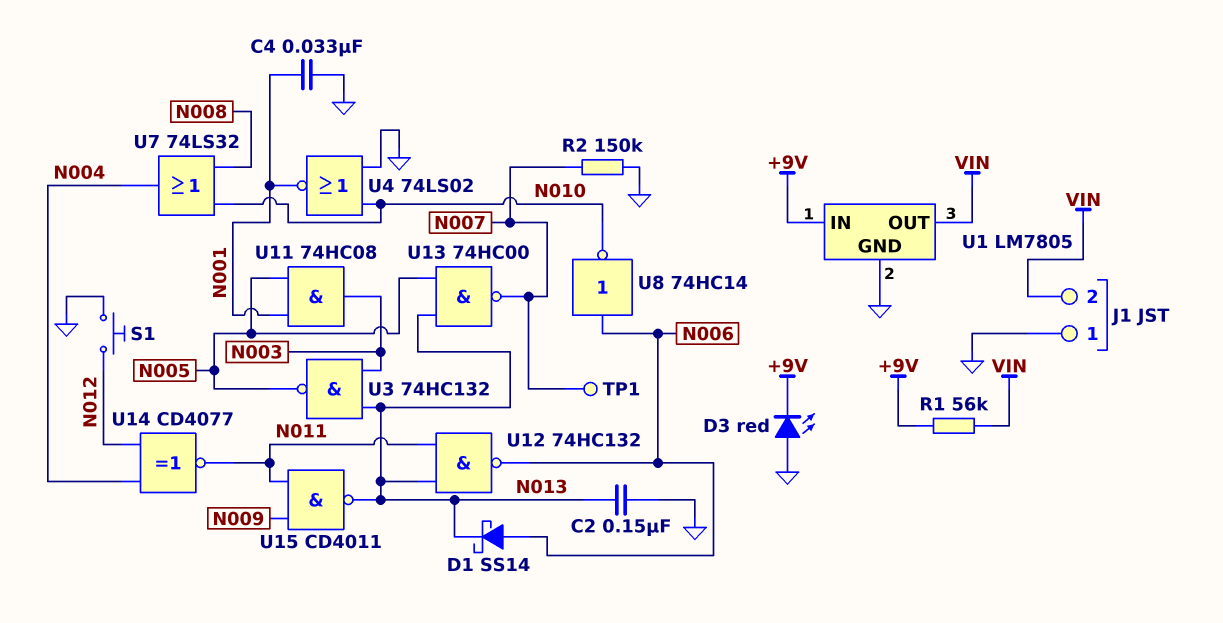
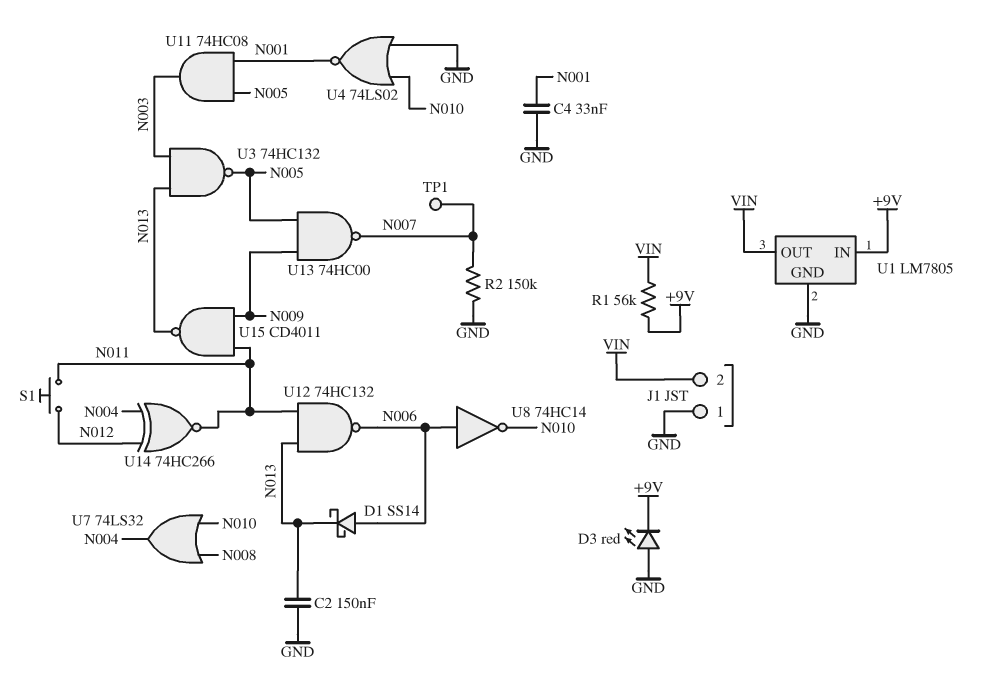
S1: button (GND, N012) -> button (N011, N012)
U13: NAND 74HC00 (in N005, in N013, out N007) -> NAND 74HC00 (in N005, in N009, out N007)
U14: XNOR CD4077 (in N004, in N012, out N011) -> XNOR 74HC266 (in N004, in N012, out N011)

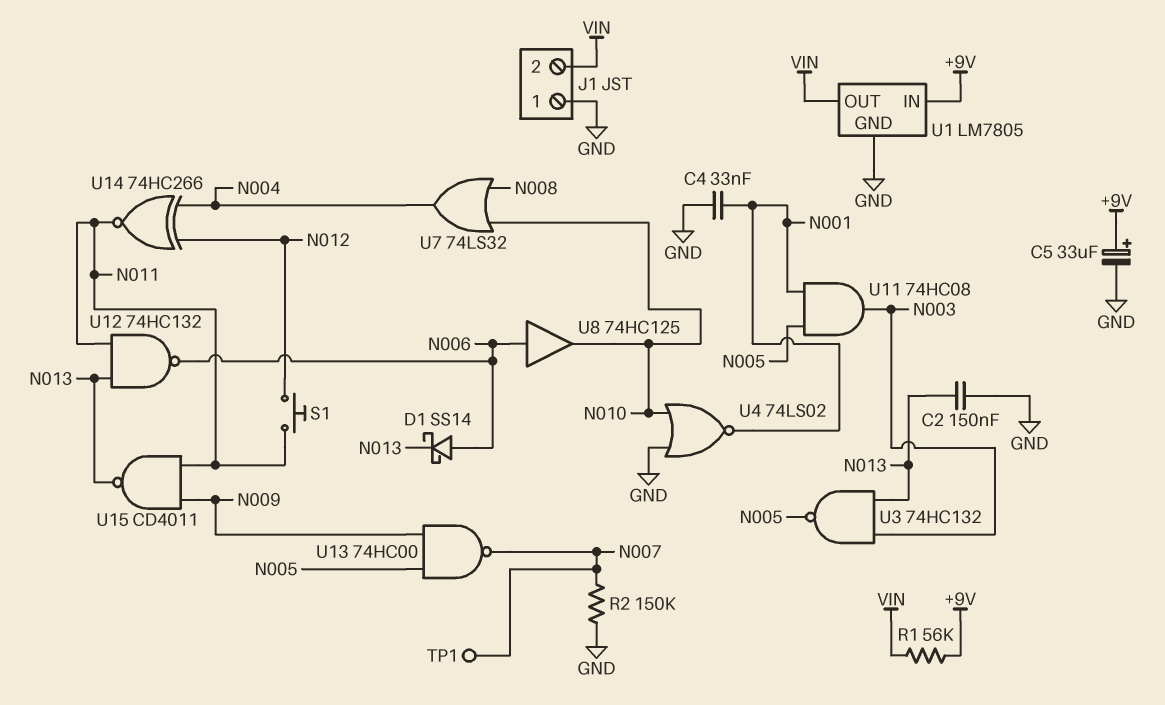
C5: none -> 33uF (plus +9V, minus GND)
D3: LED red (A GND, K +9V) -> none
U8: NOT 74HC14 (in N006, out N010) -> buffer 74HC125 (in N006, out N010)

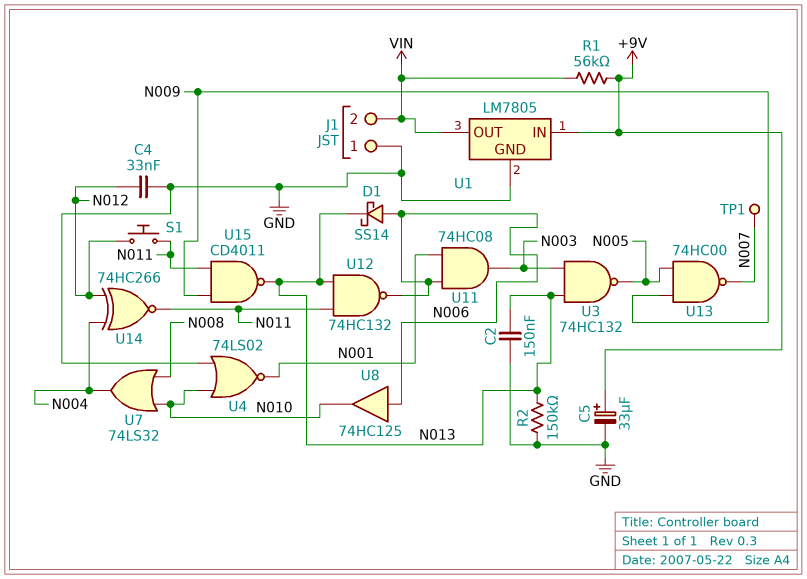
C4: 33nF (GND, N001) -> 33nF (GND, N012)
R2: 150k (GND, N007) -> 150k (GND, N013)
U11: AND 74HC08 (in N001, in N005, out N003) -> AND 74HC08 (in N001, in N006, out N003)

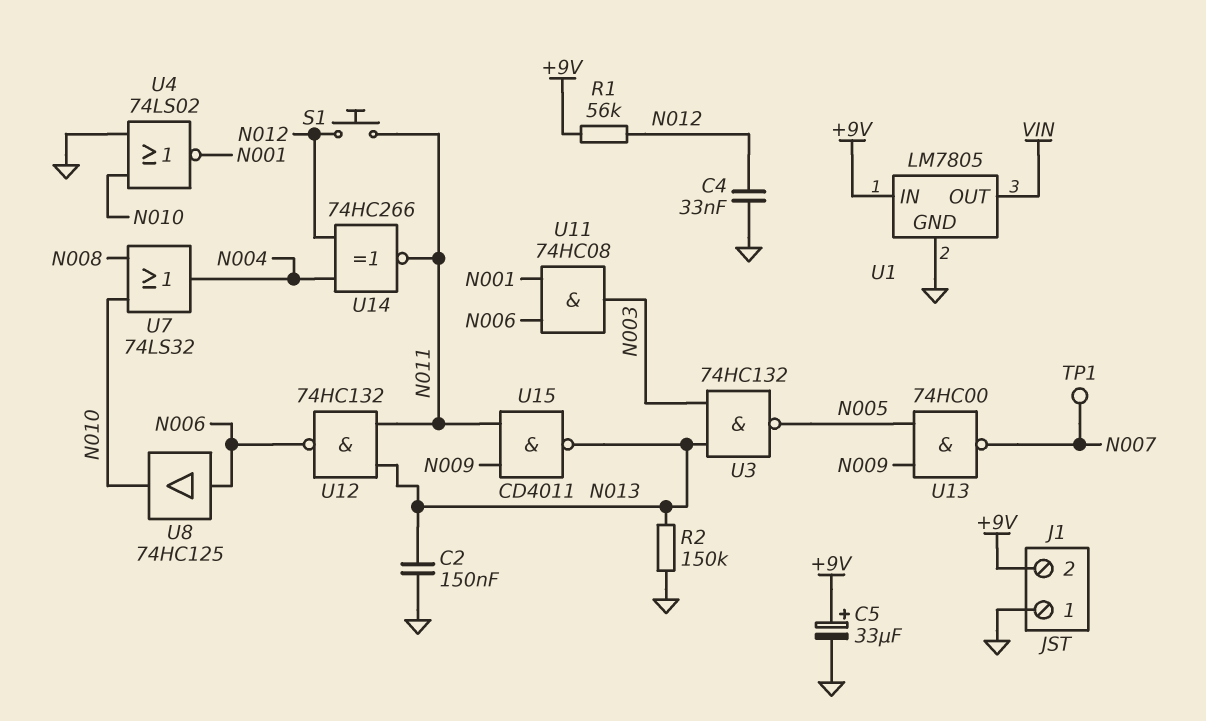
D1: schottky SS14 (A N006, K N013) -> none
J1 pin 2: VIN -> +9V
R1: 56k (+9V, VIN) -> 56k (+9V, N012)

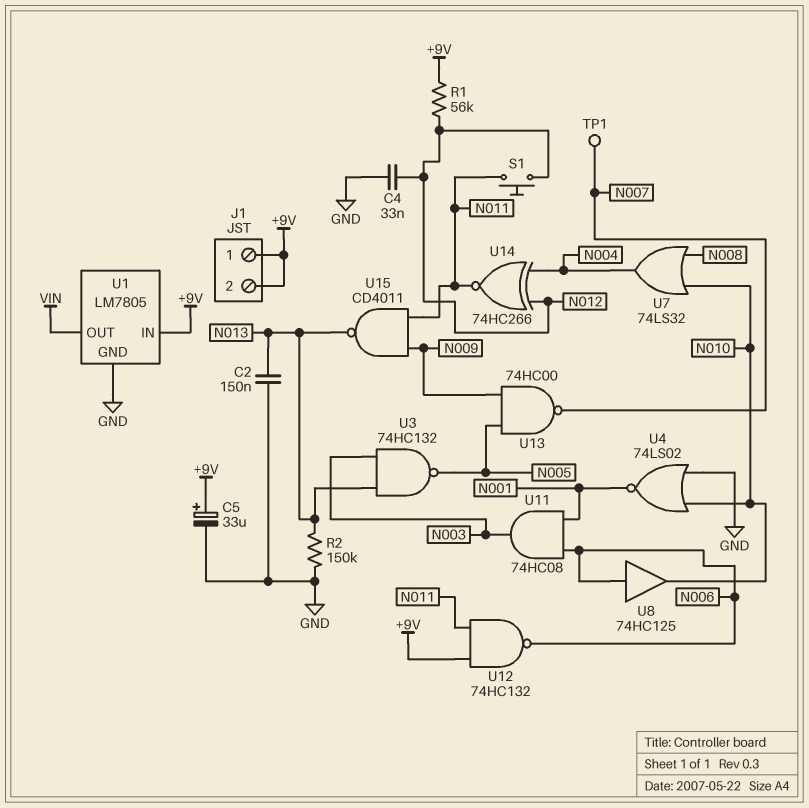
J1 pin 1: GND -> +9V
U12: NAND 74HC132 (in N011, in N013, out N006) -> NAND 74HC132 (in +9V, in N011, out N006)

